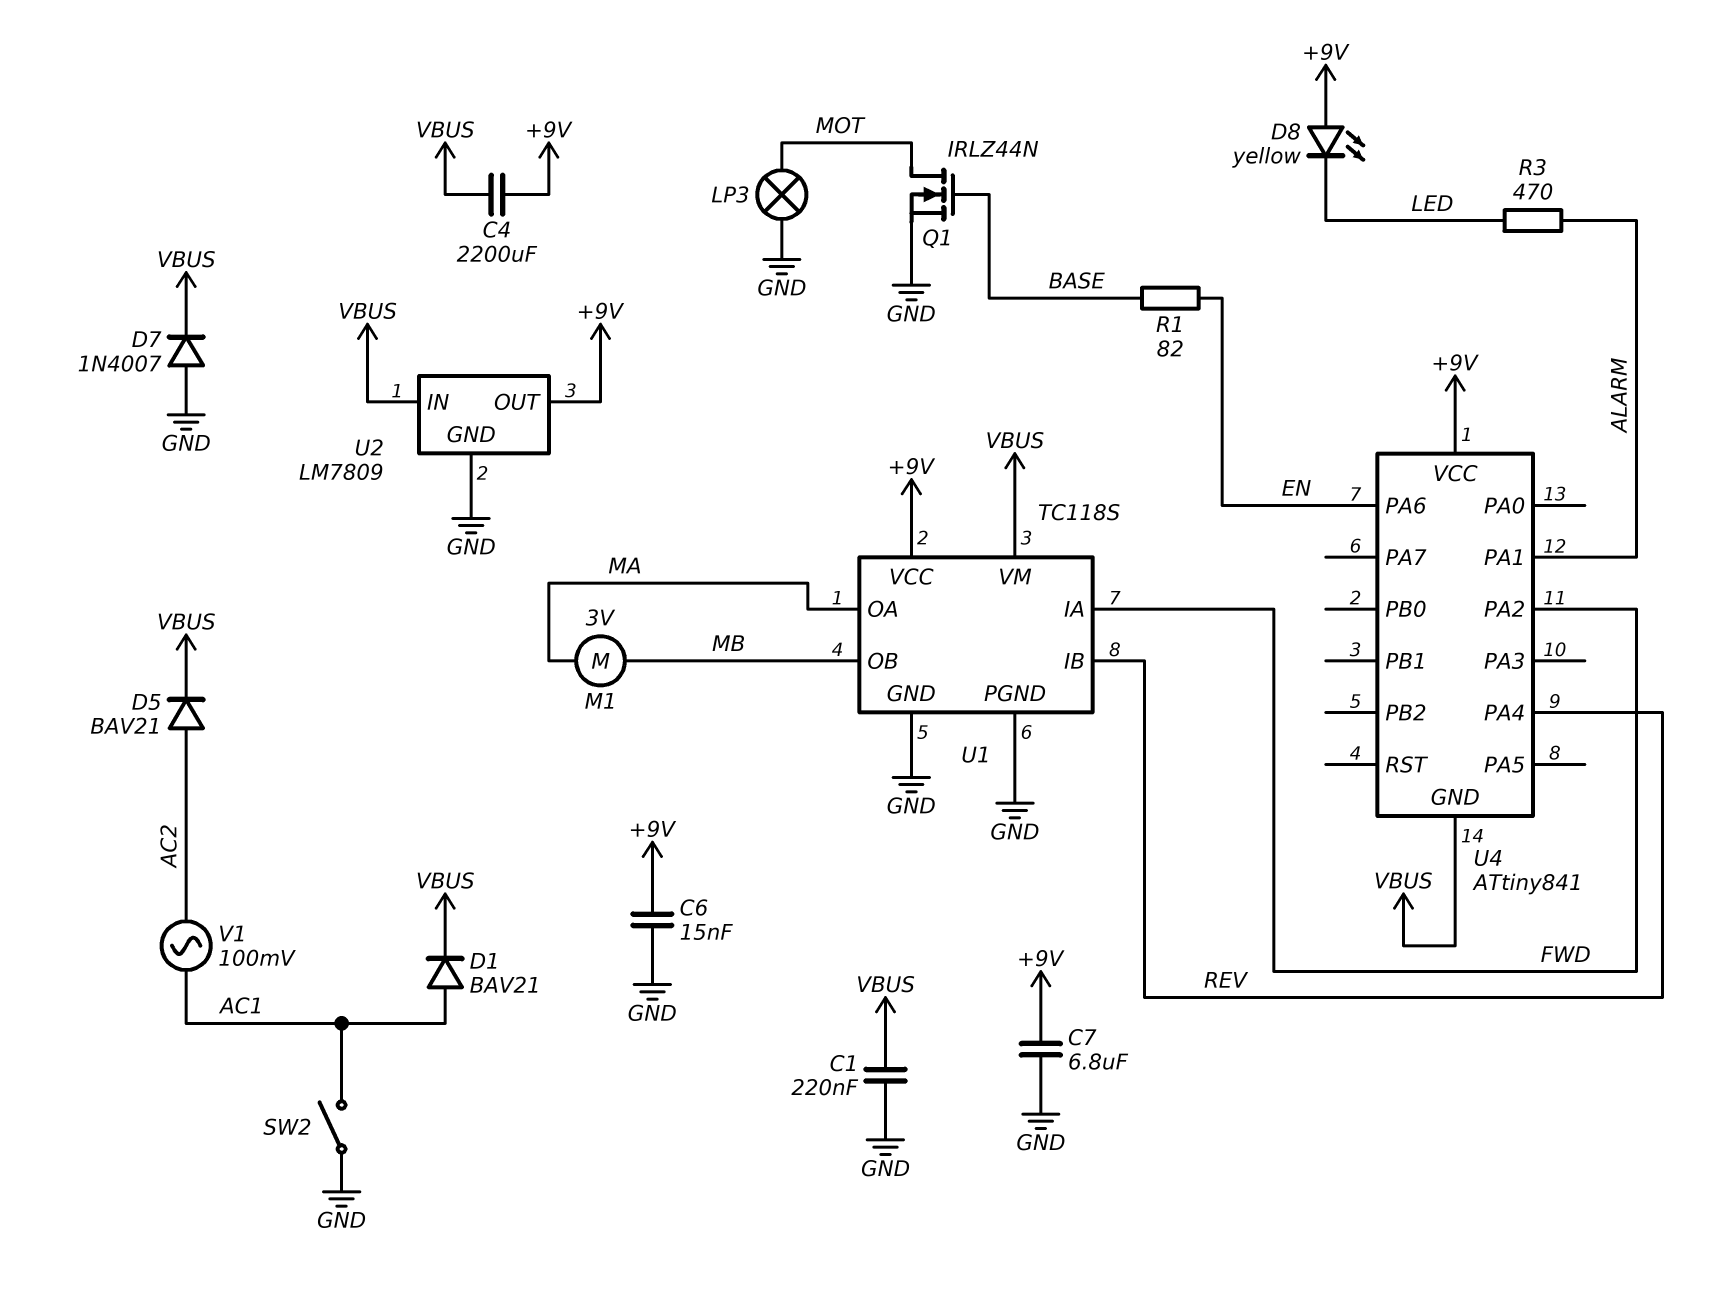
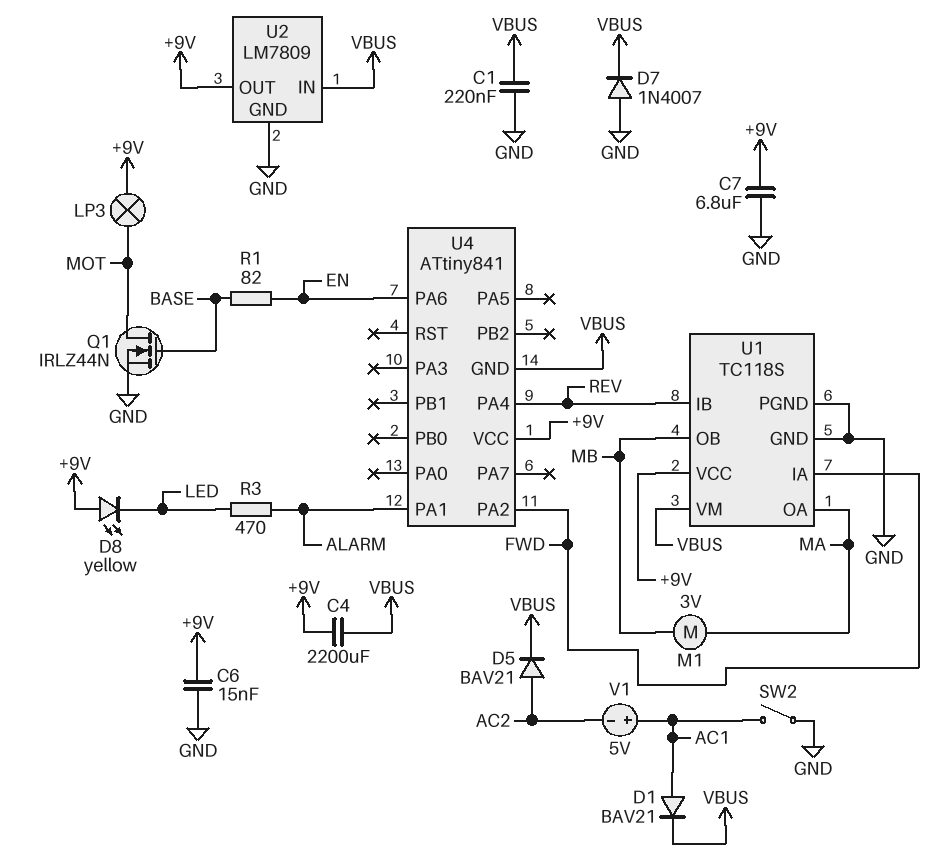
LP3: lamp (GND, MOT) -> lamp (+9V, MOT)
V1: AC 100mV (AC1, AC2) -> 5V (plus AC1, minus AC2)

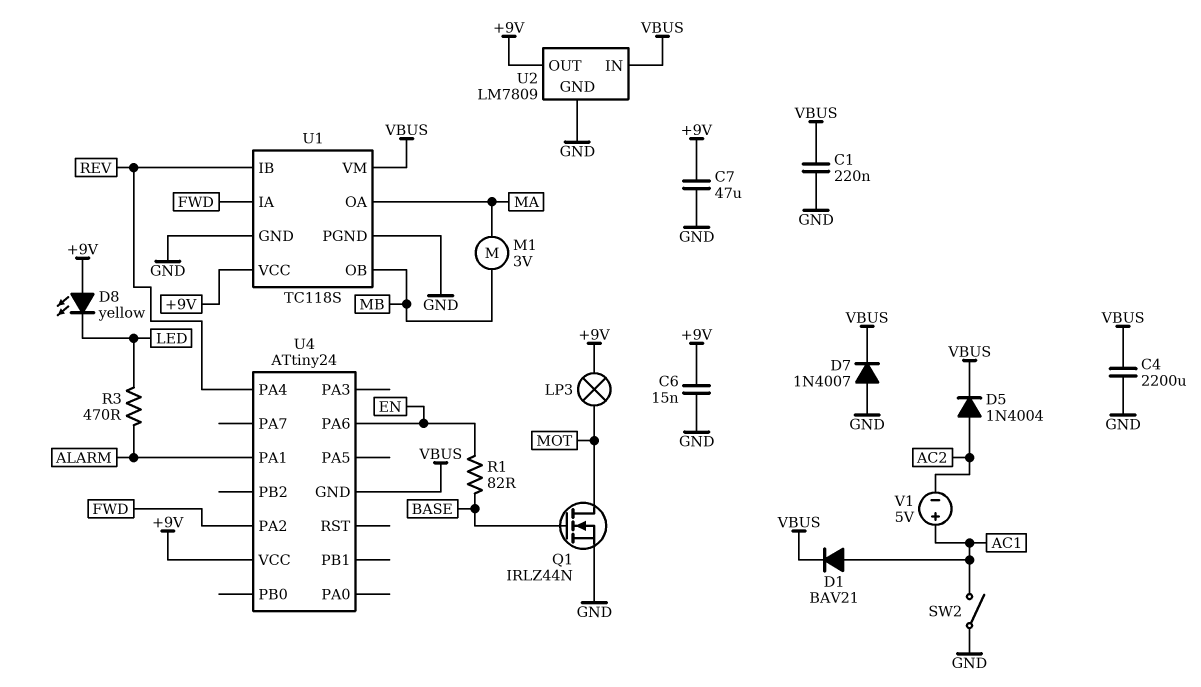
C4: 2200uF (+9V, VBUS) -> 2200uF (GND, VBUS)
C7: 6.8uF (+9V, GND) -> 47uF (+9V, GND)
D5: diode BAV21 (A AC2, K VBUS) -> diode 1N4004 (A AC2, K VBUS)
U4: ATtiny841 -> ATtiny24

